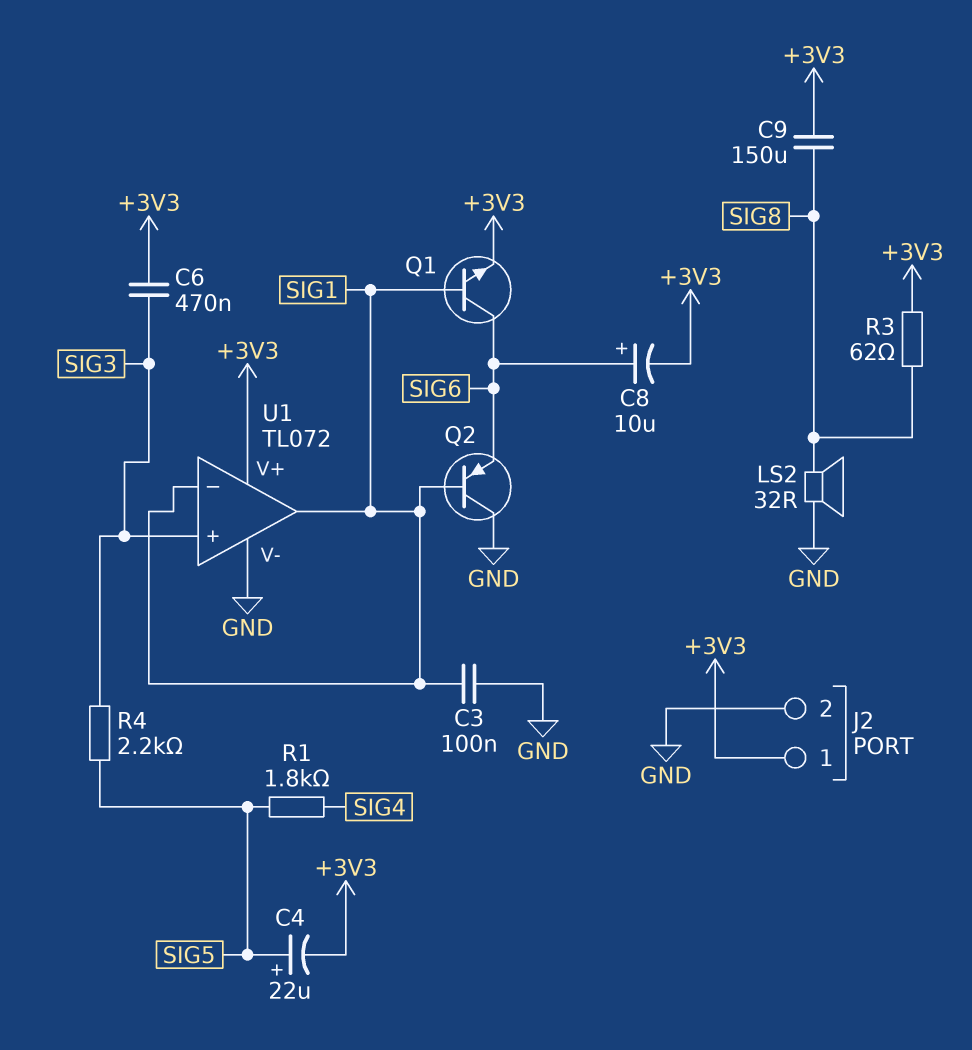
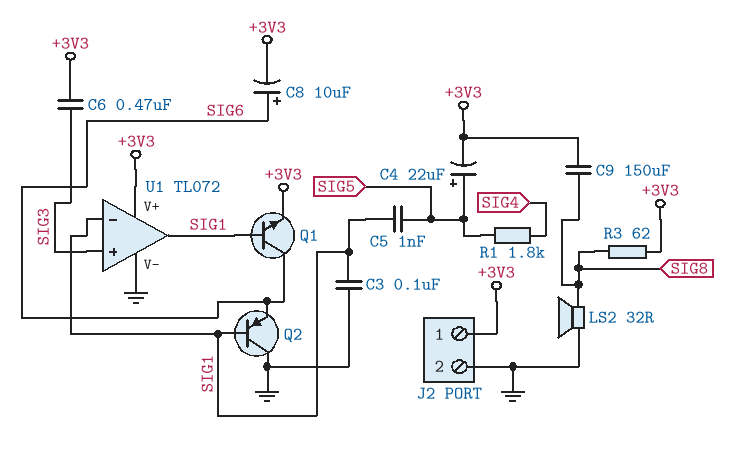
C5: none -> 1nF (SIG1, SIG5)
R4: 2.2k (SIG3, SIG5) -> none

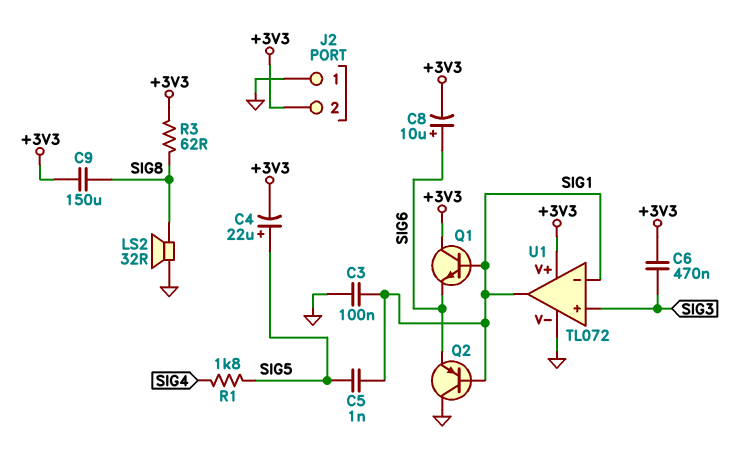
J2 pin 1: +3V3 -> GND
J2 pin 2: GND -> +3V3
Q1: NPN (B SIG1, C SIG6, E +3V3) -> NPN (B SIG1, C +3V3, E SIG6)

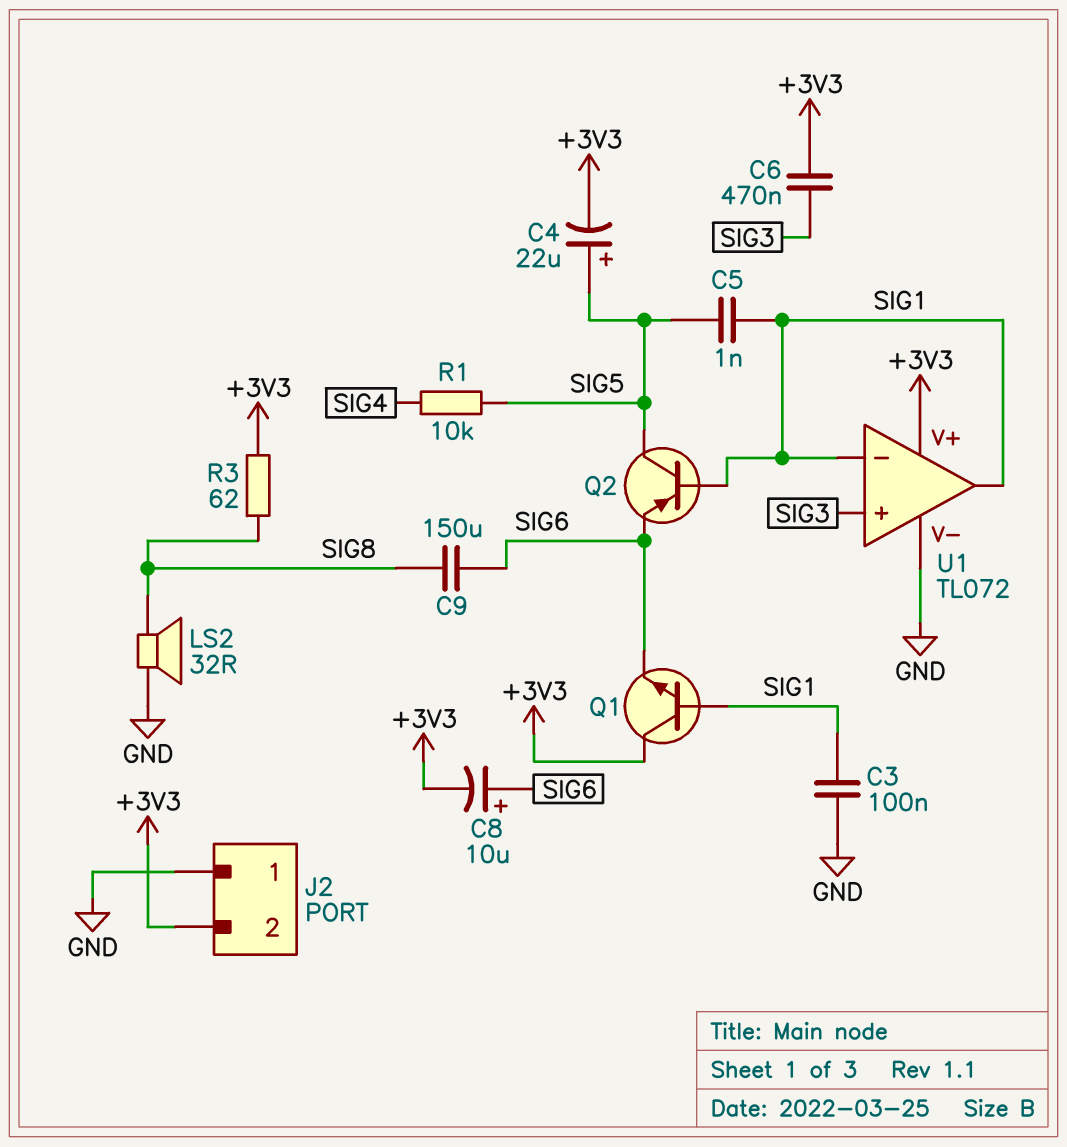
C9: 150uF (+3V3, SIG8) -> 150uF (SIG6, SIG8)
Q2: PNP (B SIG1, C GND, E SIG6) -> PNP (B SIG1, C SIG5, E SIG6)
R1: 1.8k (SIG4, SIG5) -> 10k (SIG4, SIG5)

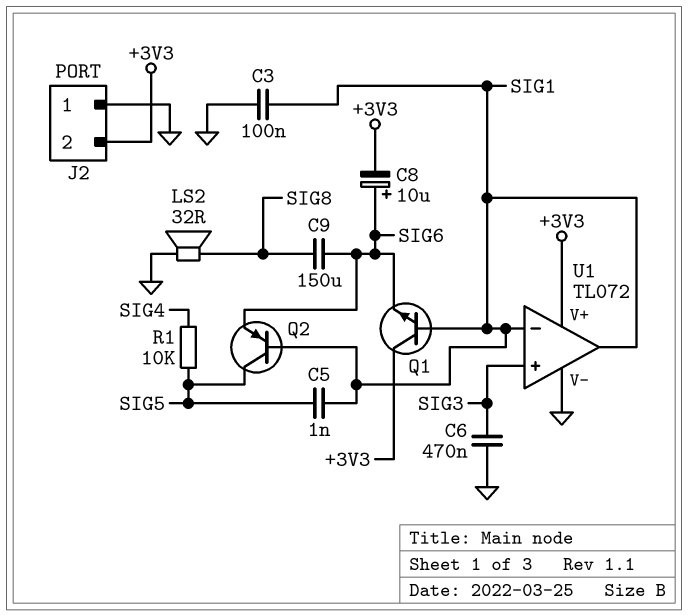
C4: 22uF (plus SIG5, minus +3V3) -> none
C6: 470nF (+3V3, SIG3) -> 470nF (GND, SIG3)
R3: 62 (+3V3, SIG8) -> none

